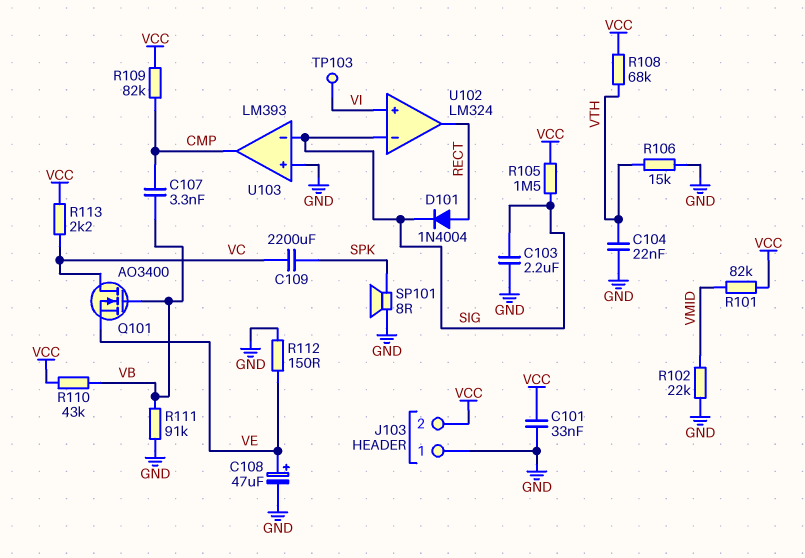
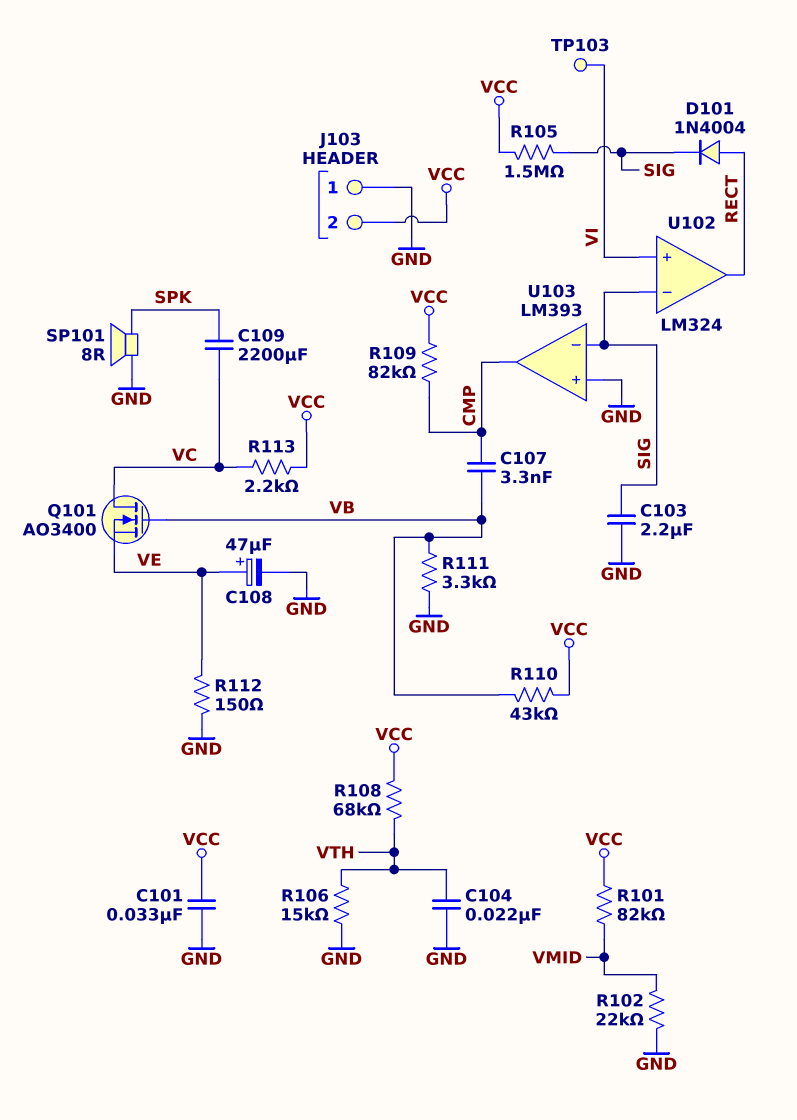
R111: 91k (GND, VB) -> 3.3k (GND, VB)

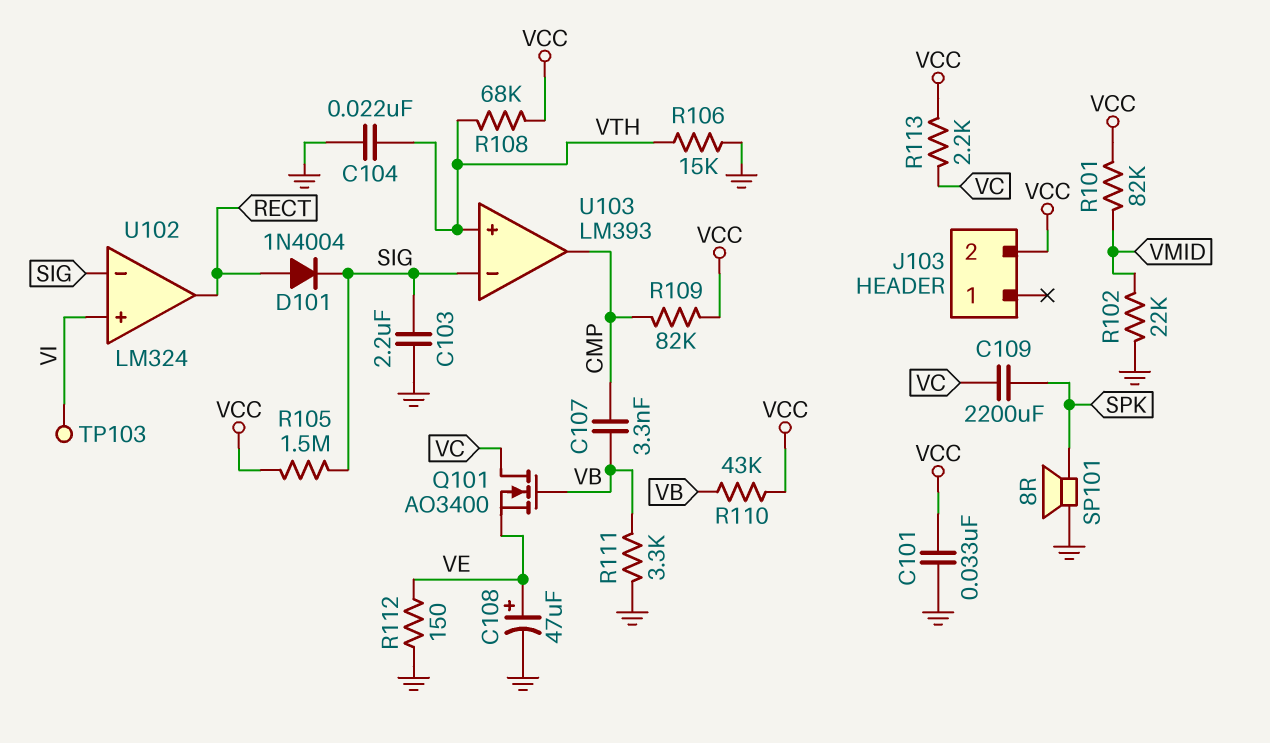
J103 pin 1: GND -> none
U103 pin in+: GND -> VTH

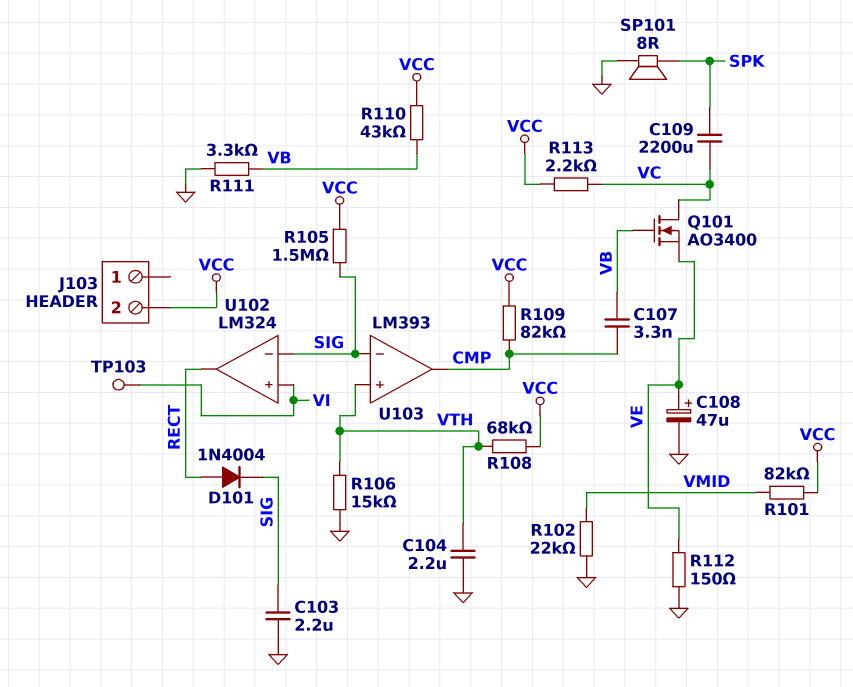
C101: 33nF (GND, VCC) -> none
C104: 22nF (GND, VTH) -> 2.2uF (GND, VTH)

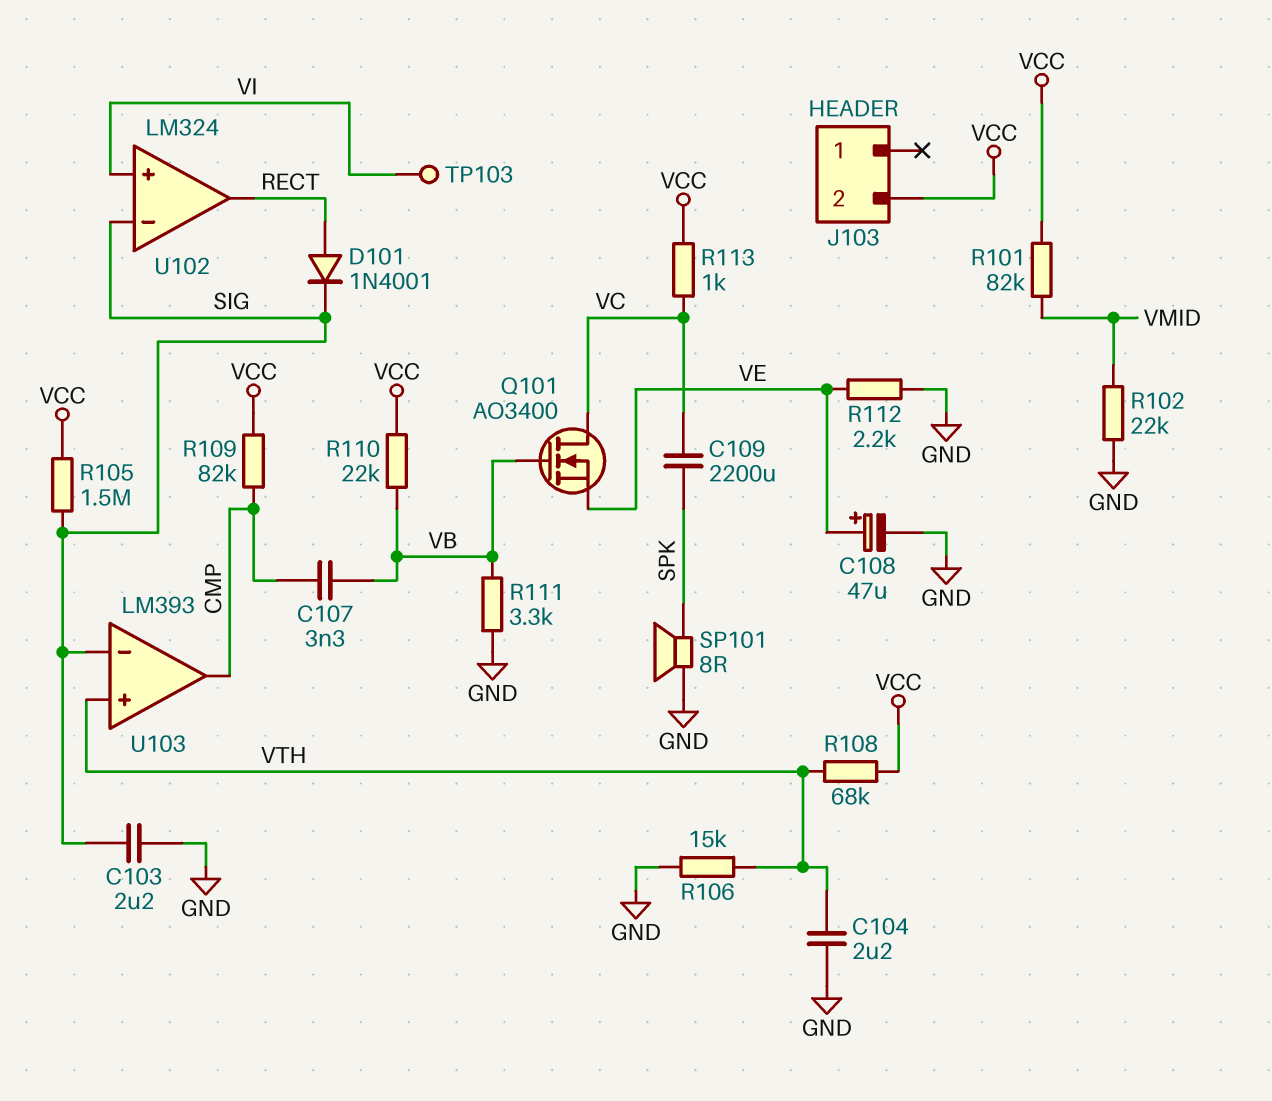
D101: diode 1N4004 (A RECT, K SIG) -> diode 1N4001 (A RECT, K SIG)
R110: 43k (VB, VCC) -> 22k (VB, VCC)
R112: 150 (GND, VE) -> 2.2k (GND, VE)
R113: 2.2k (VC, VCC) -> 1k (VC, VCC)

